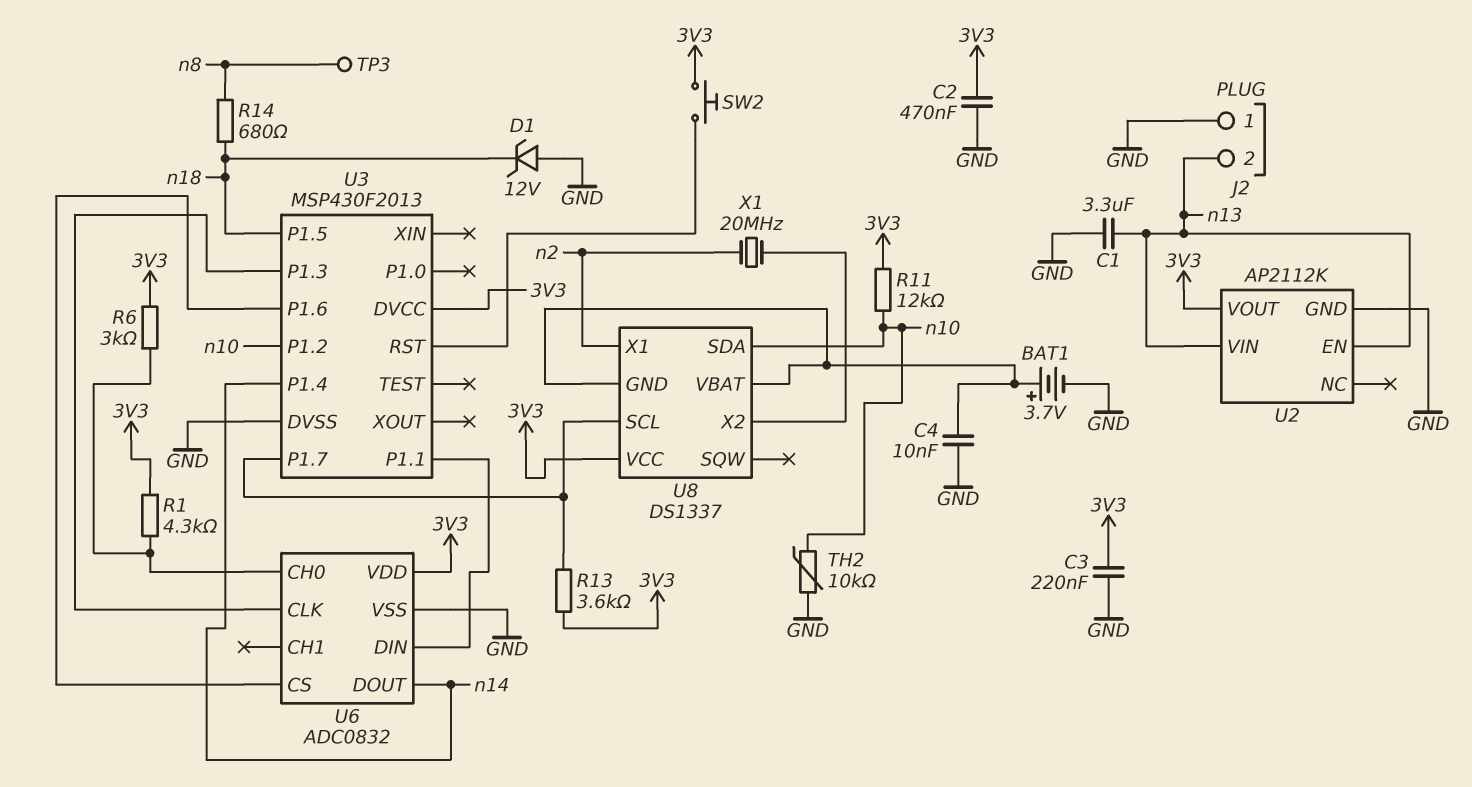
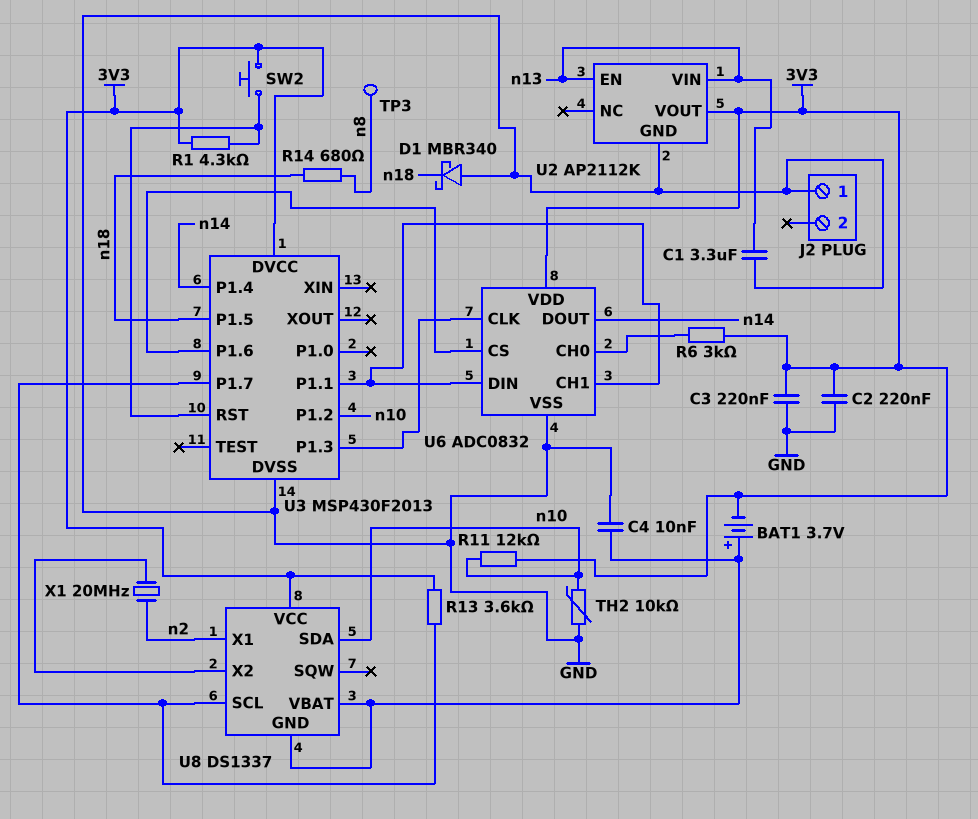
BAT1: 3.7V (plus U8/GND, minus GND) -> 3.7V (plus U8/GND, minus 3V3)
C2: 470nF (3V3, GND) -> 220nF (3V3, GND)
D1: zener 12V (A GND, K n18) -> schottky MBR340 (A GND, K n18)
J2 pin 2: n13 -> none
R1: 4.3k (3V3, U6/CH0) -> 4.3k (3V3, U3/RST)
U6 pin CH1: none -> U3/P1.1

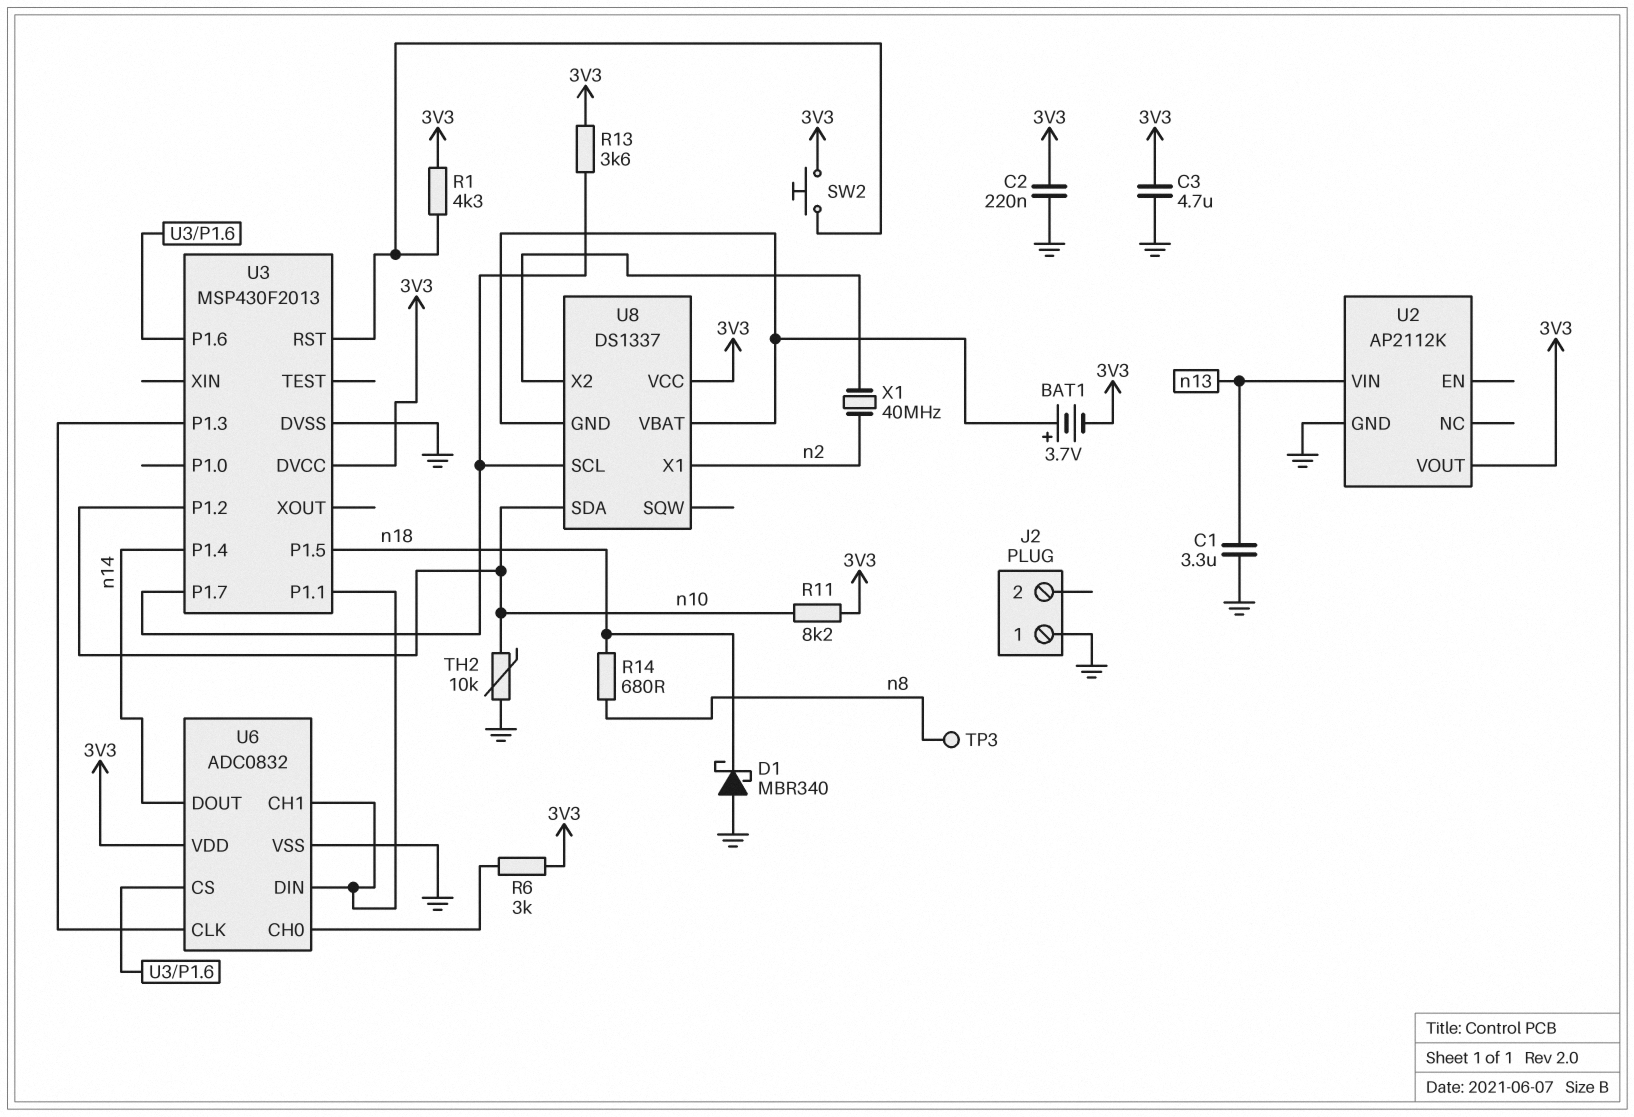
C3: 220nF (3V3, GND) -> 4.7uF (3V3, GND)
C4: 10nF (GND, U8/GND) -> none
R11: 12k (3V3, n10) -> 8.2k (3V3, n10)
U2 pin EN: n13 -> none
X1: 20MHz (U8/X2, n2) -> 40MHz (U8/X2, n2)

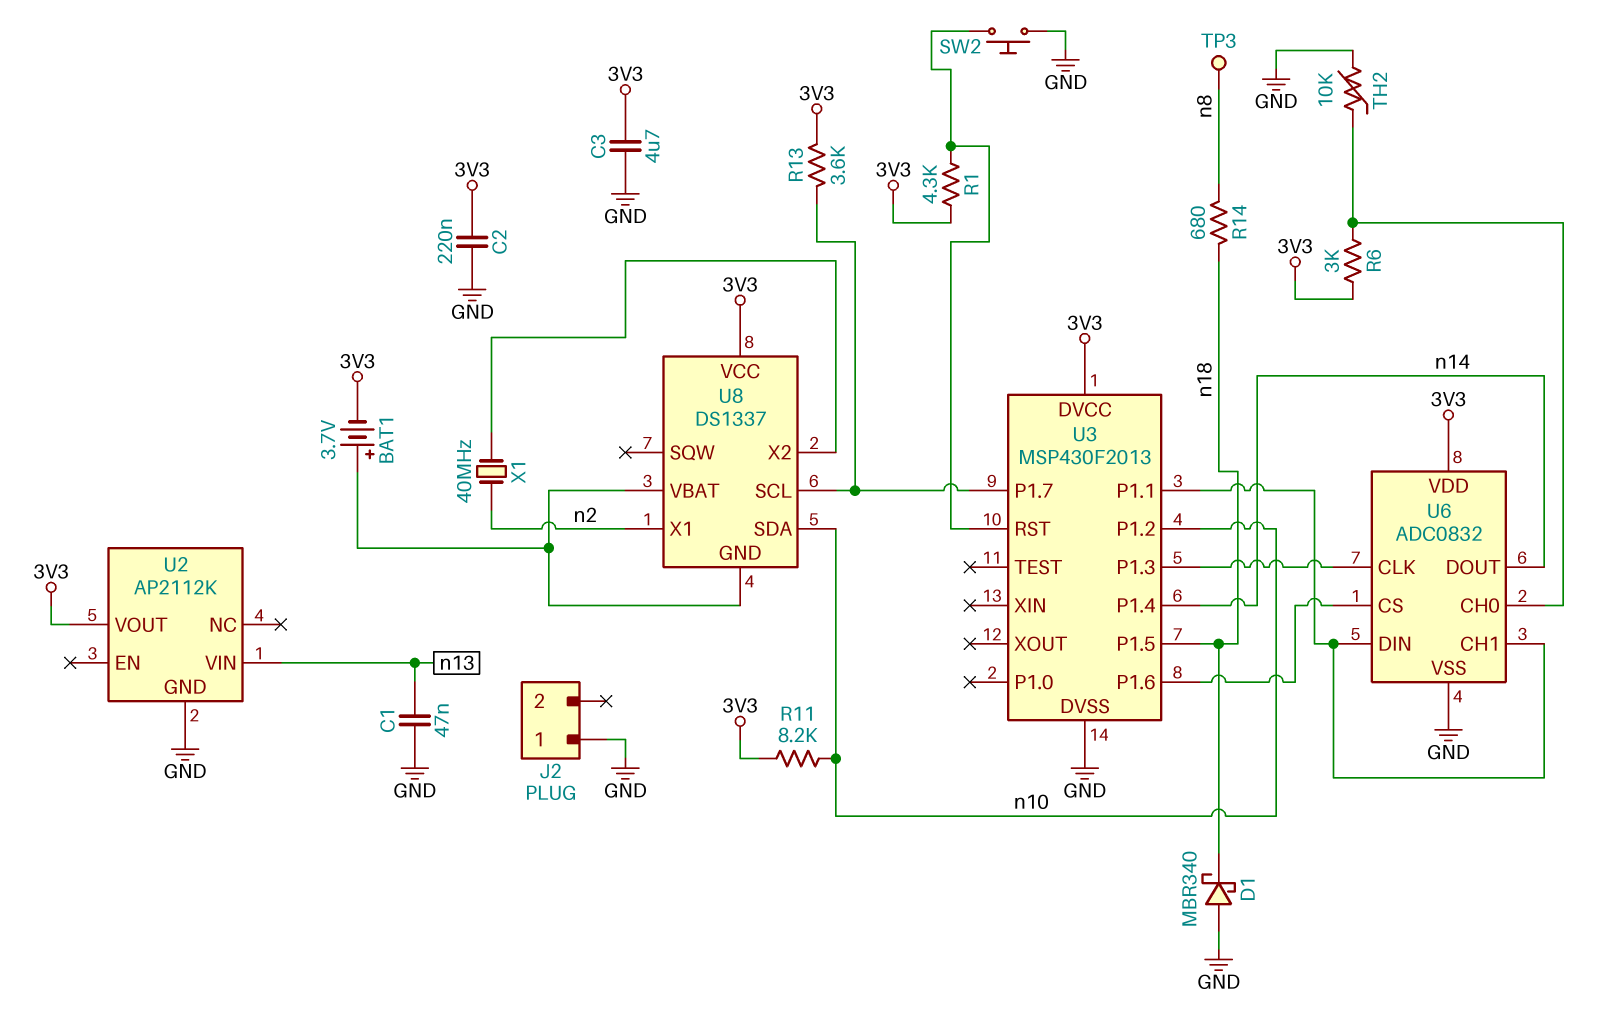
C1: 3.3uF (GND, n13) -> 47nF (GND, n13)
SW2: button (3V3, U3/RST) -> button (GND, U3/RST)
TH2: 10k (GND, n10) -> 10k (GND, U6/CH0)

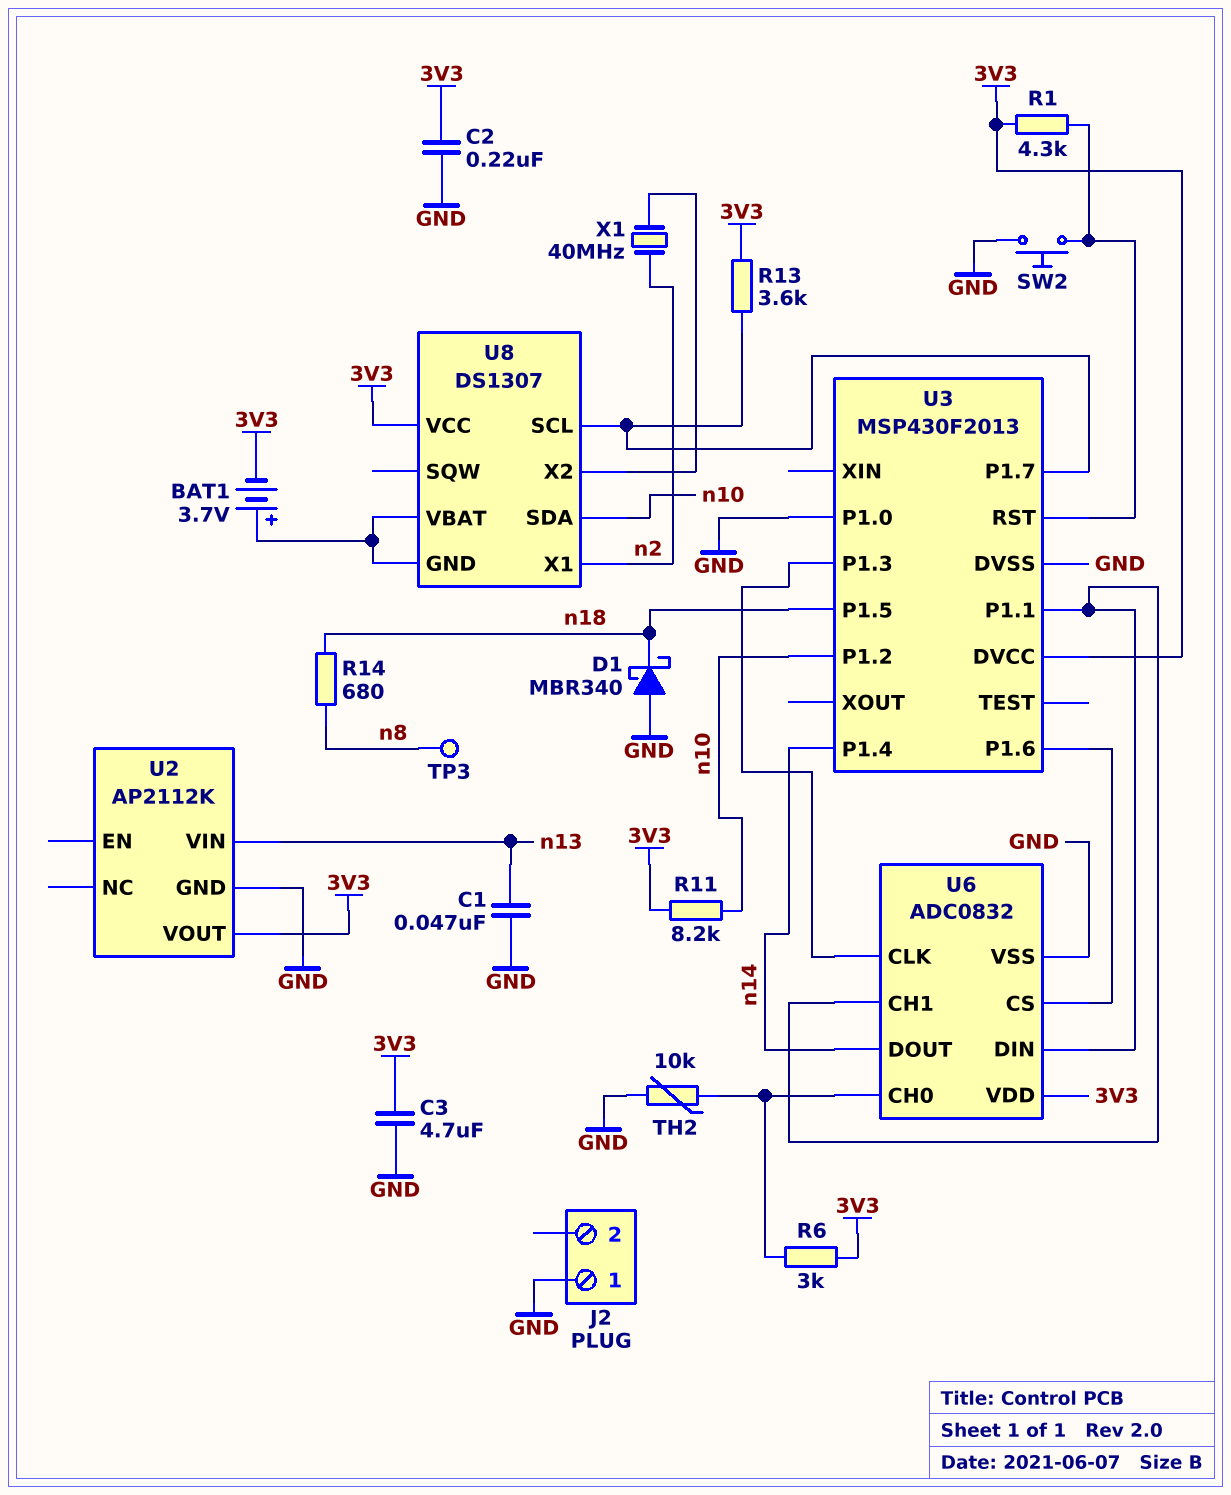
U3 pin P1.0: none -> GND
U8: DS1337 -> DS1307

